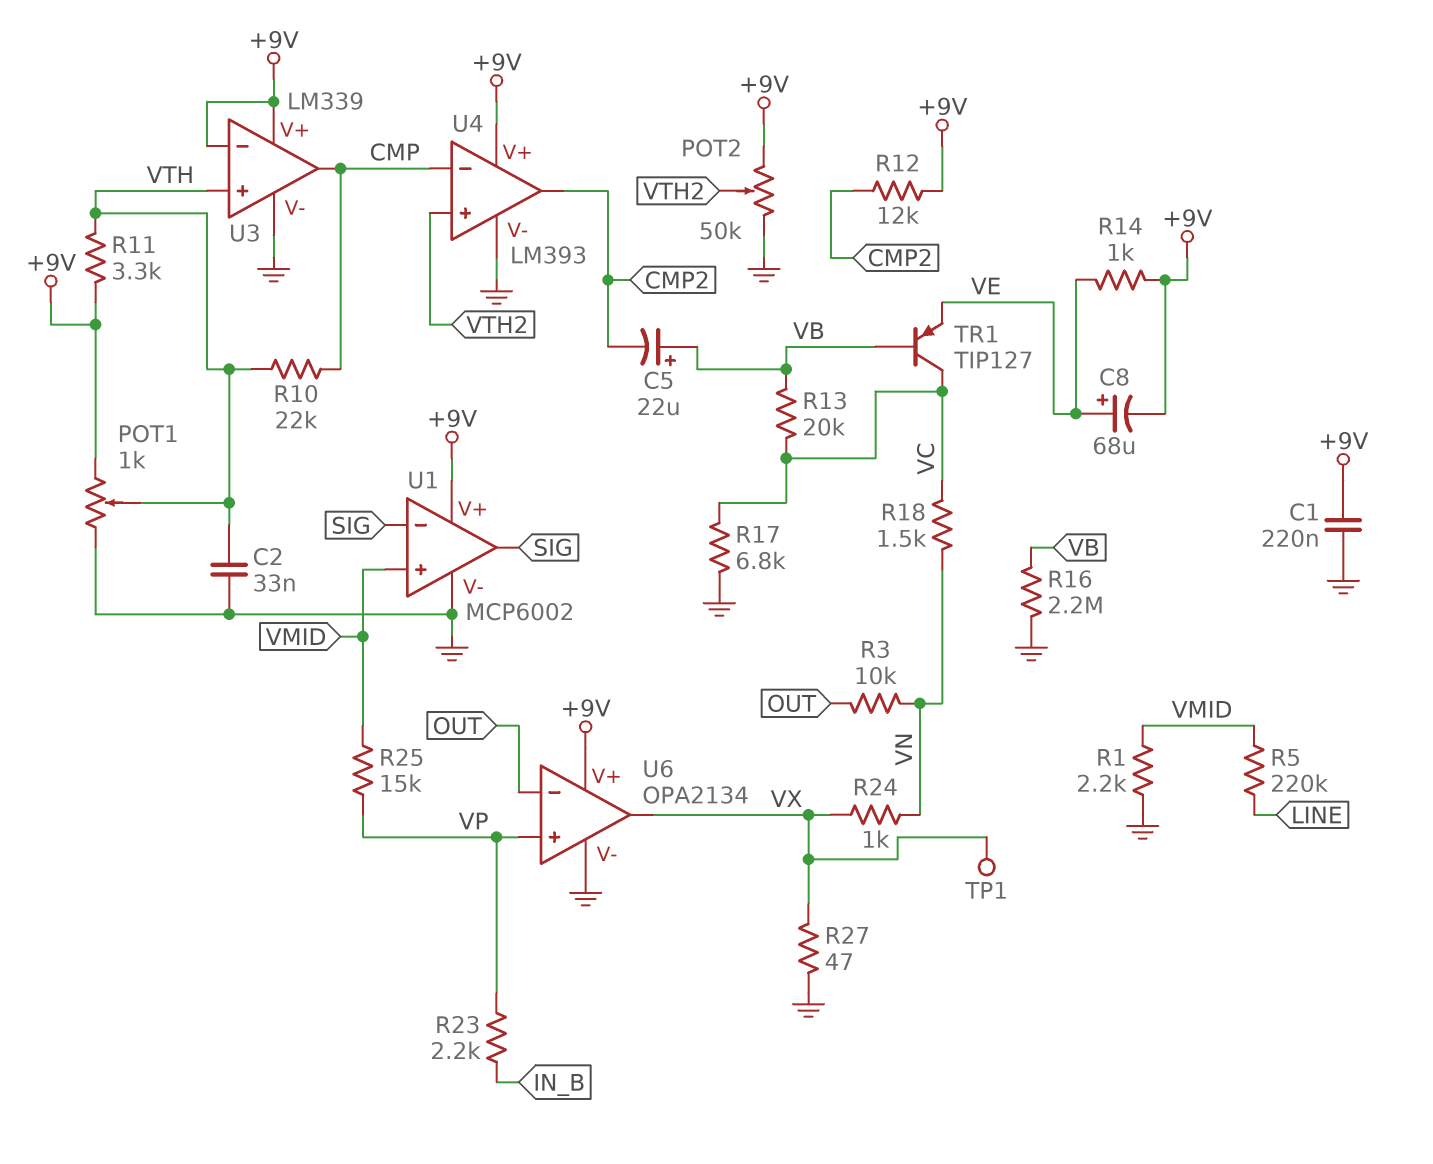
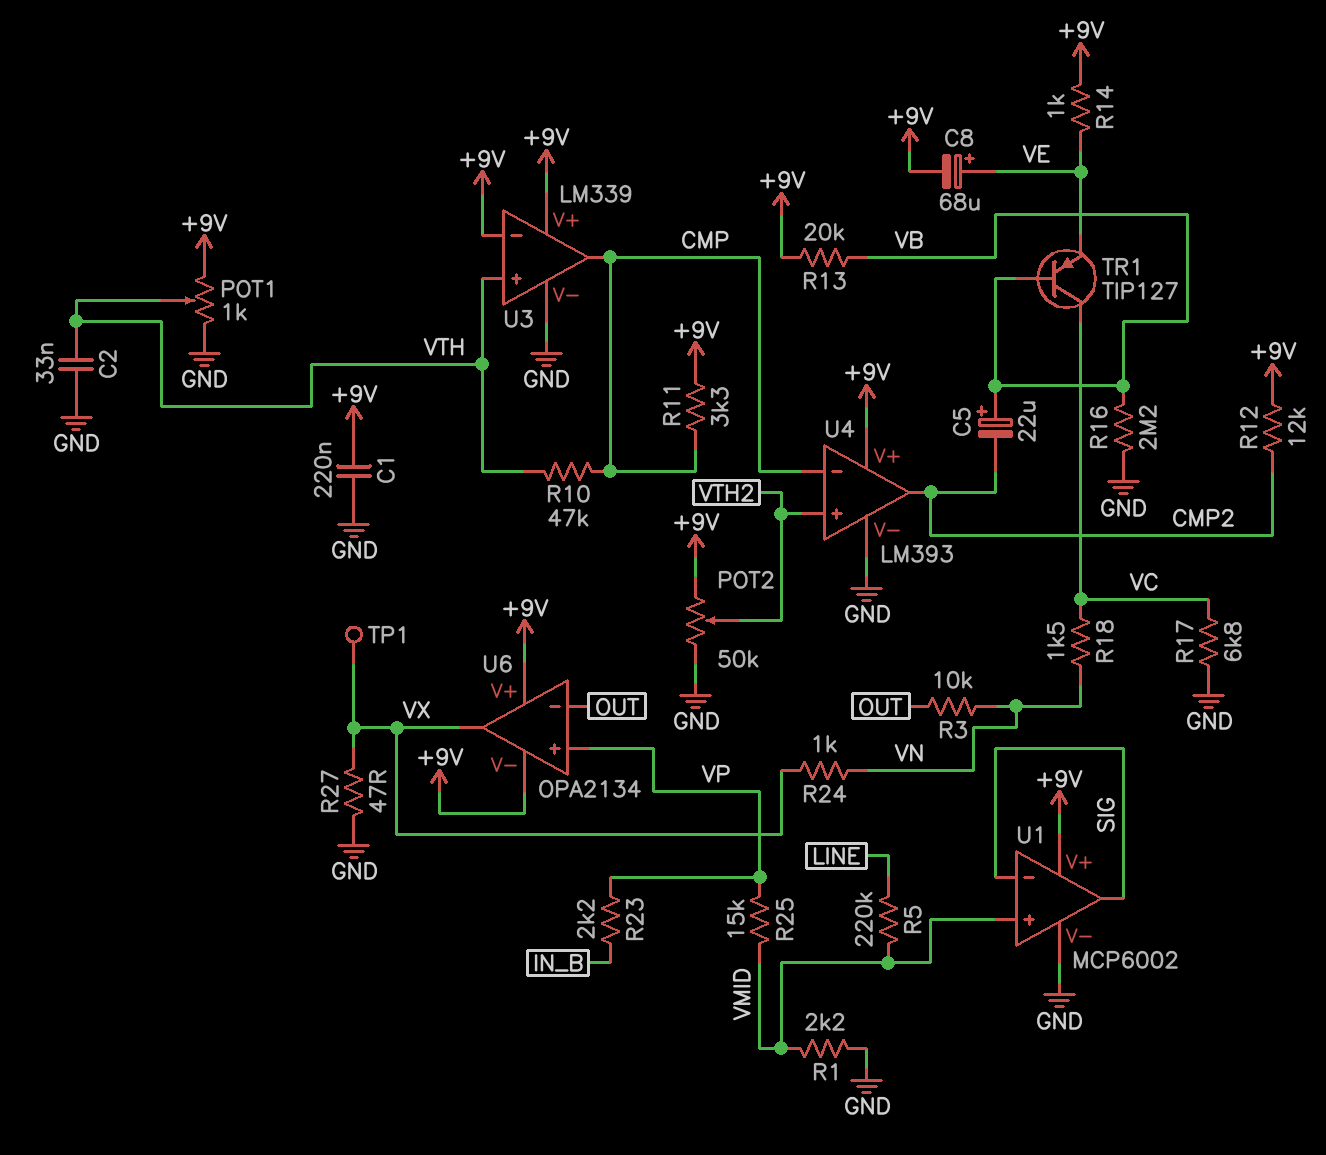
R10: 22k (CMP, VTH) -> 47k (CMP, VTH)
R11: 3.3k (+9V, VTH) -> 3.3k (+9V, CMP)
R13: 20k (VB, VC) -> 20k (+9V, VB)
U6 pin V-: GND -> +9V

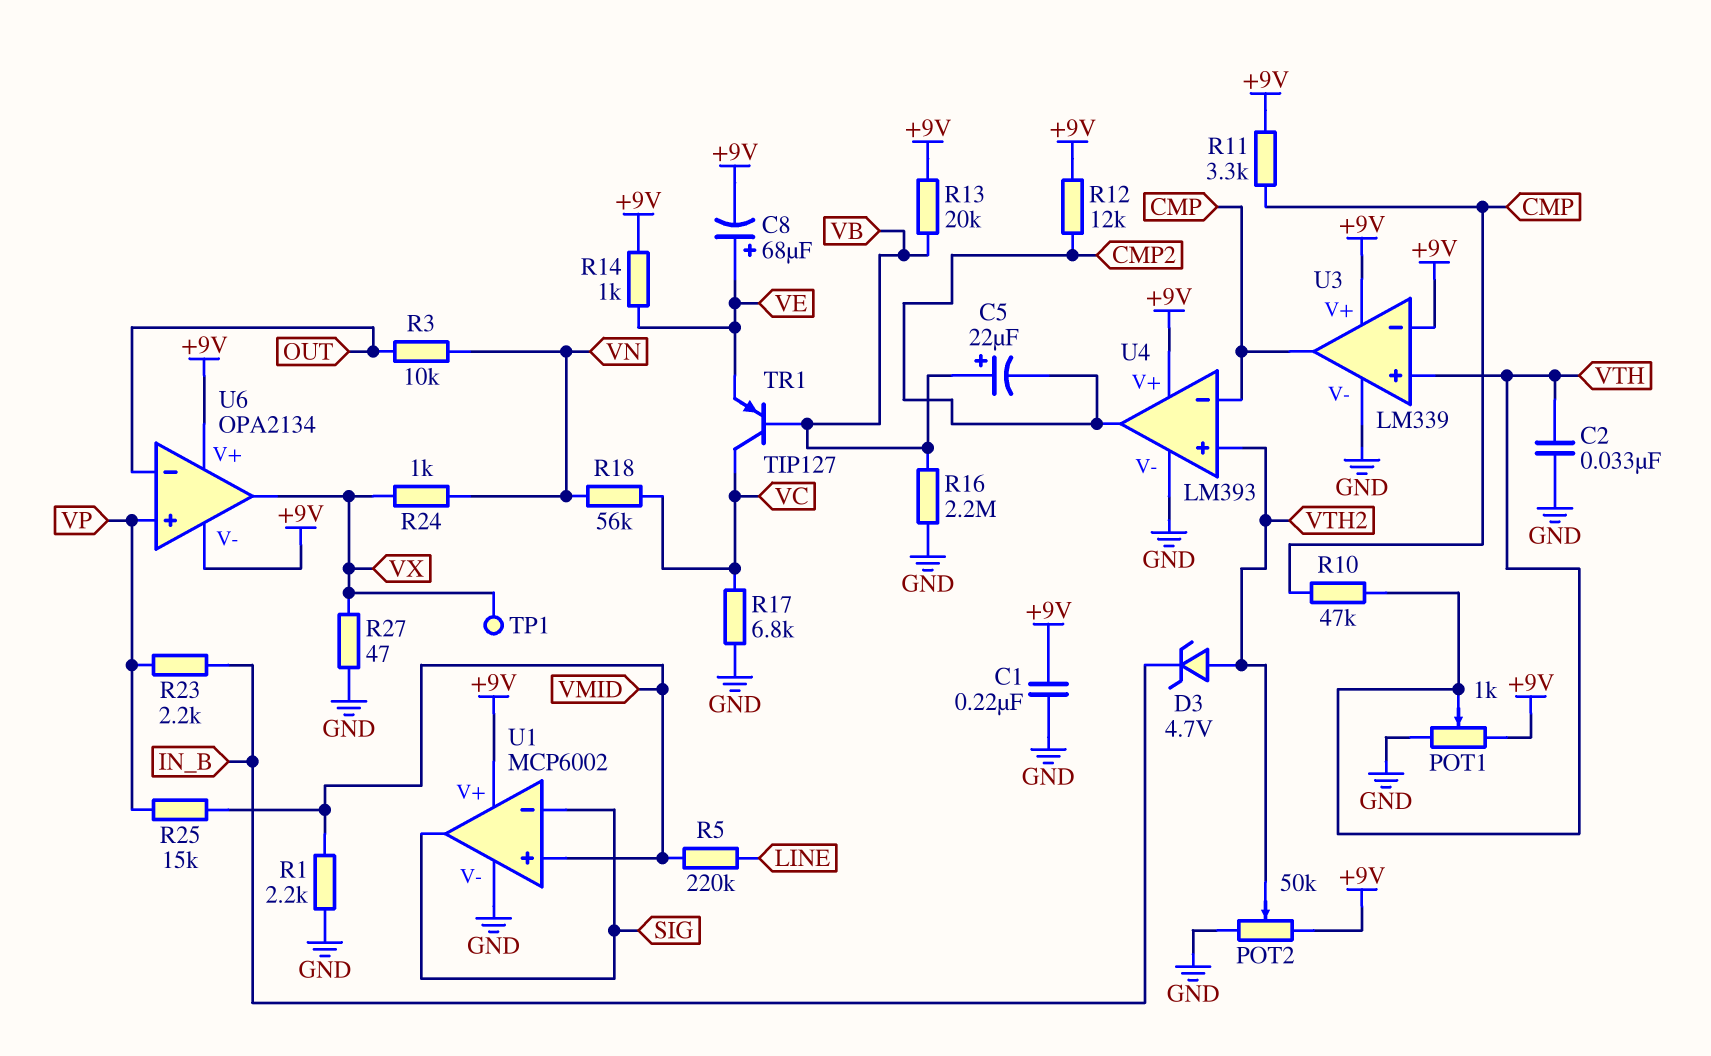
D3: none -> zener 4.7V (A VTH2, K IN_B)
R18: 1.5k (VC, VN) -> 56k (VC, VN)

